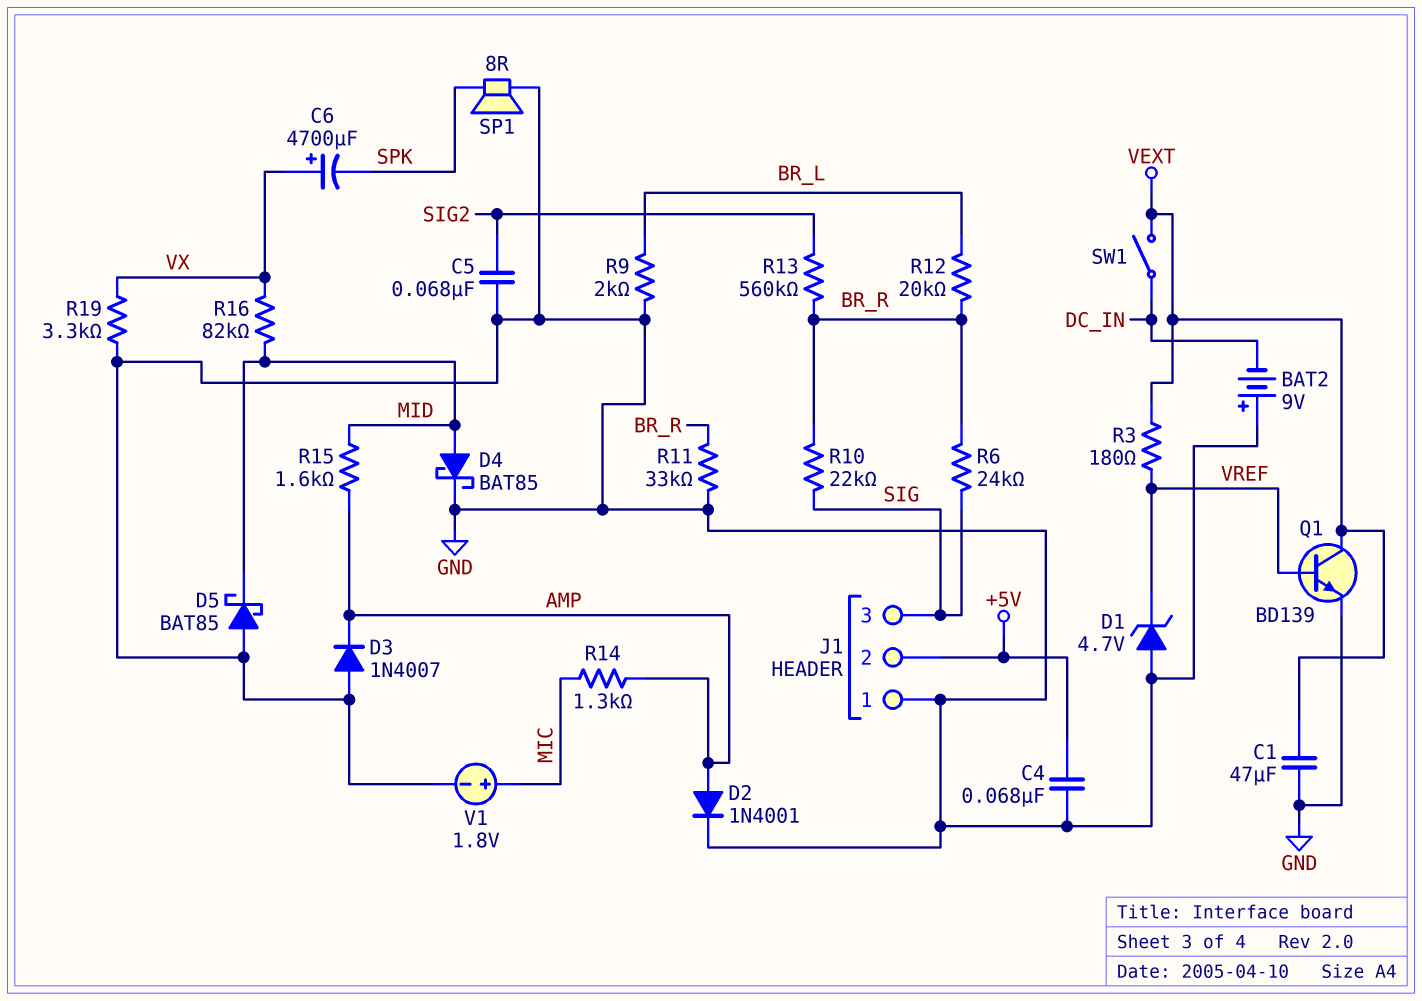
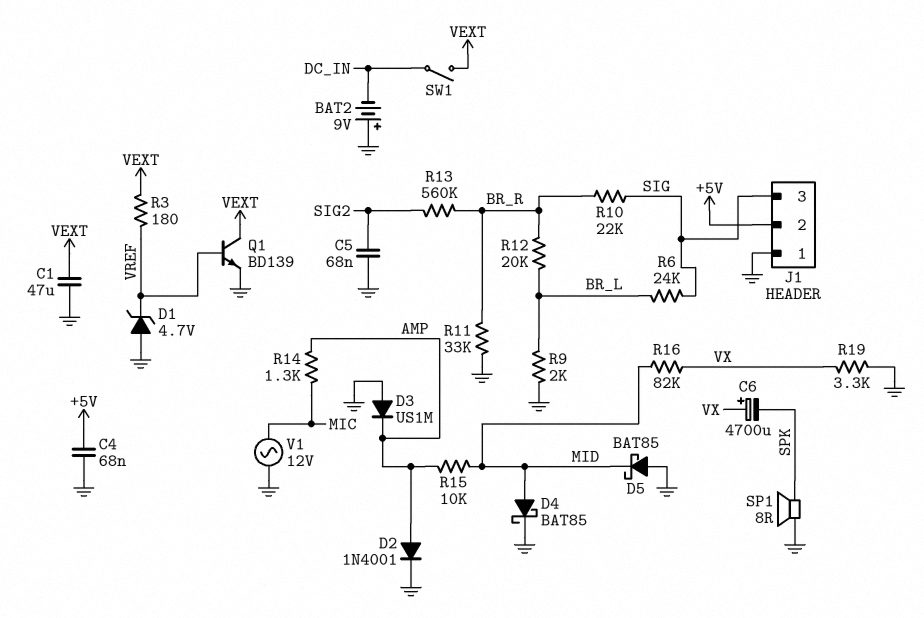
D3: diode 1N4007 (A GND, K AMP) -> diode US1M (A GND, K AMP)
R6: 24k (BR_R, SIG) -> 24k (BR_L, SIG)
R15: 1.6k (AMP, MID) -> 10k (AMP, MID)
V1: 1.8V (plus MIC, minus GND) -> AC 12V (GND, MIC)

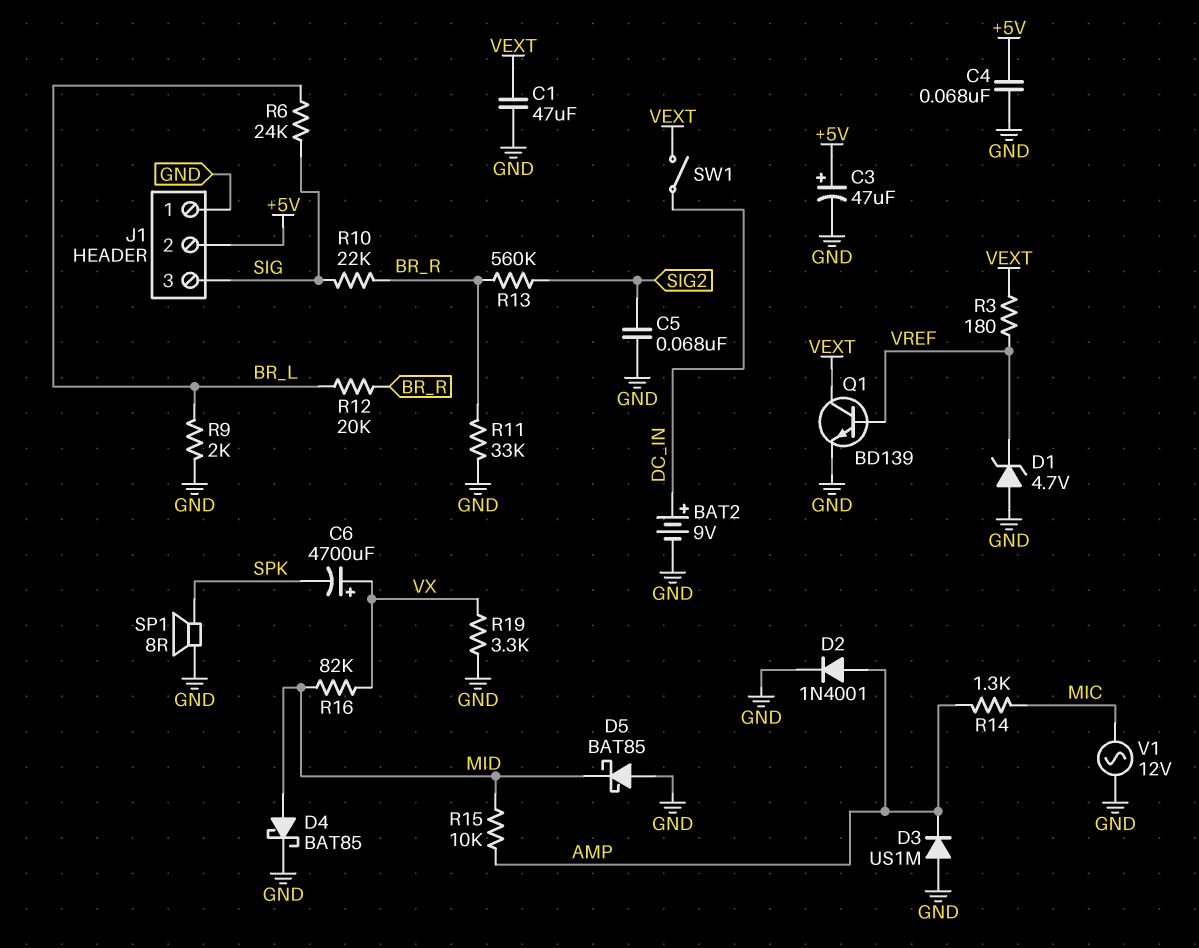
BAT2: 9V (plus GND, minus DC_IN) -> 9V (plus DC_IN, minus GND)
C3: none -> 47uF (plus +5V, minus GND)

